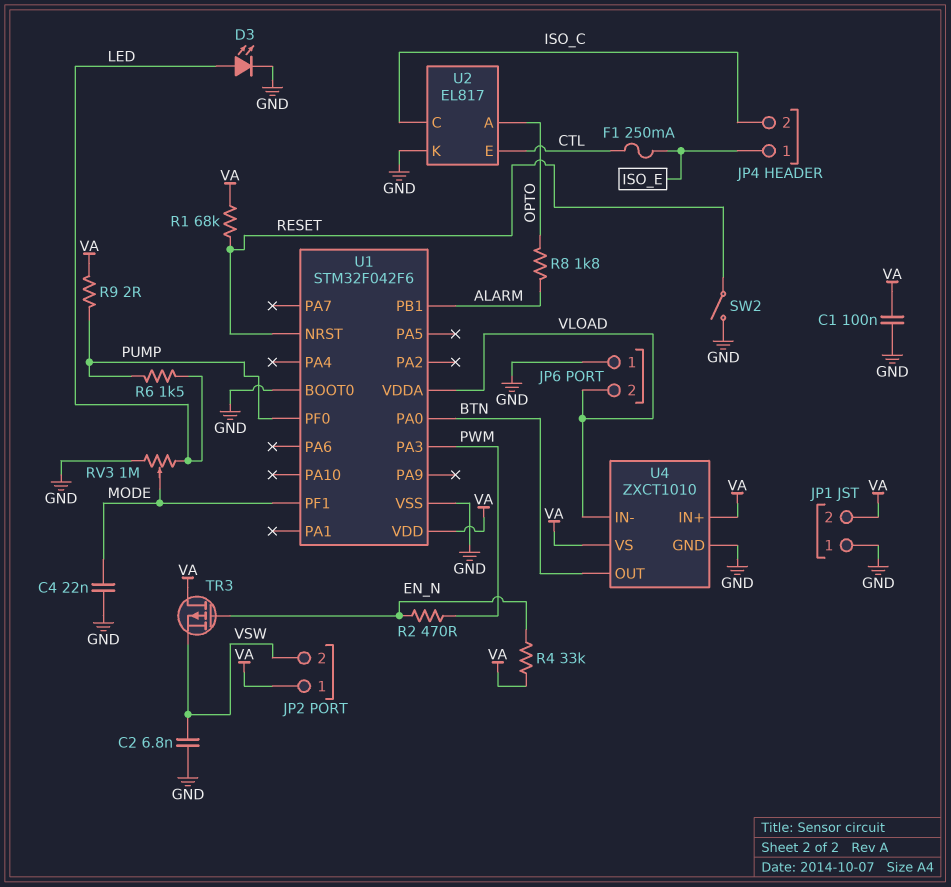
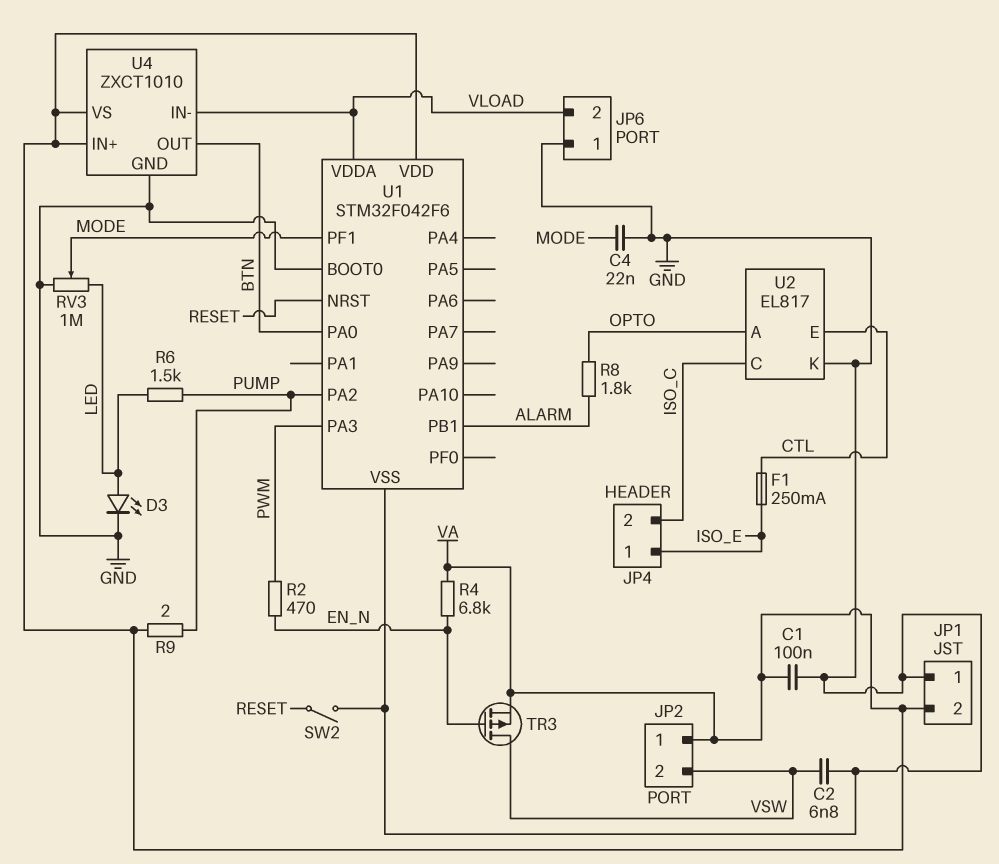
R1: 68k (RESET, VA) -> none
R4: 33k (EN_N, VA) -> 6.8k (EN_N, VA)
TR3: PMOS (G EN_N, D VA, S VSW) -> PMOS (G EN_N, D VSW, S VA)
U1 pin PA2: none -> PUMP
U1 pin PF0: PUMP -> none

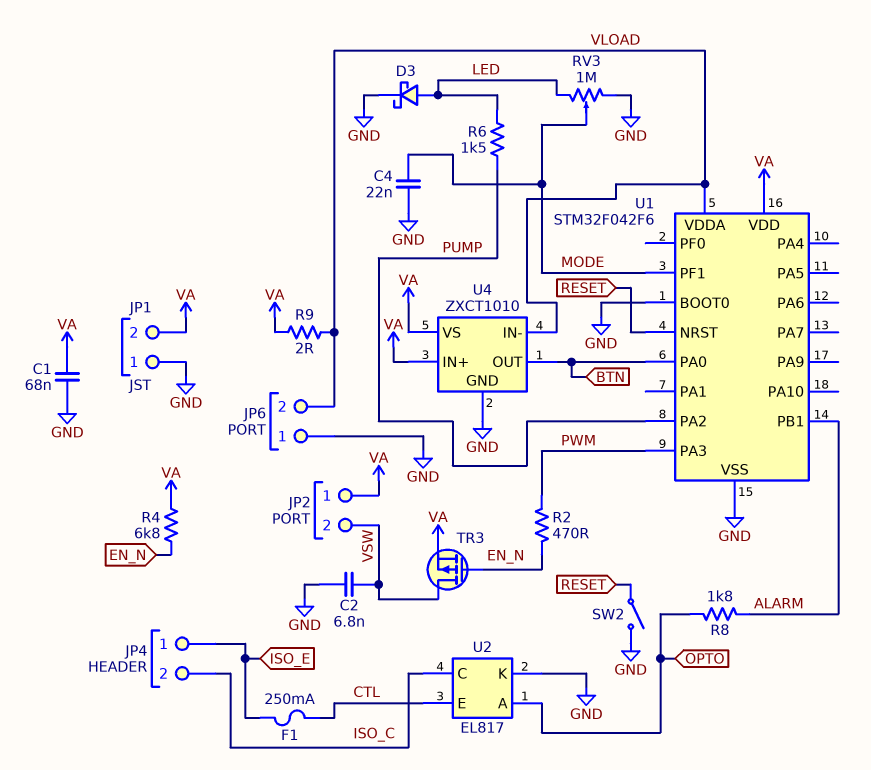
C1: 100nF (GND, VA) -> 68nF (GND, VA)
D3: LED (A LED, K GND) -> schottky (A LED, K GND)
R9: 2 (PUMP, VA) -> 2 (VA, VLOAD)

